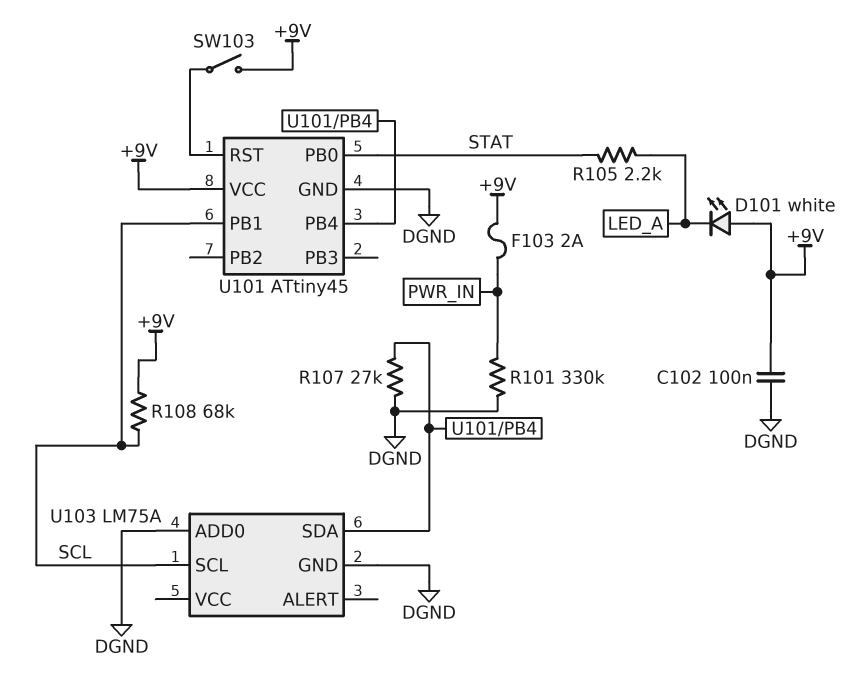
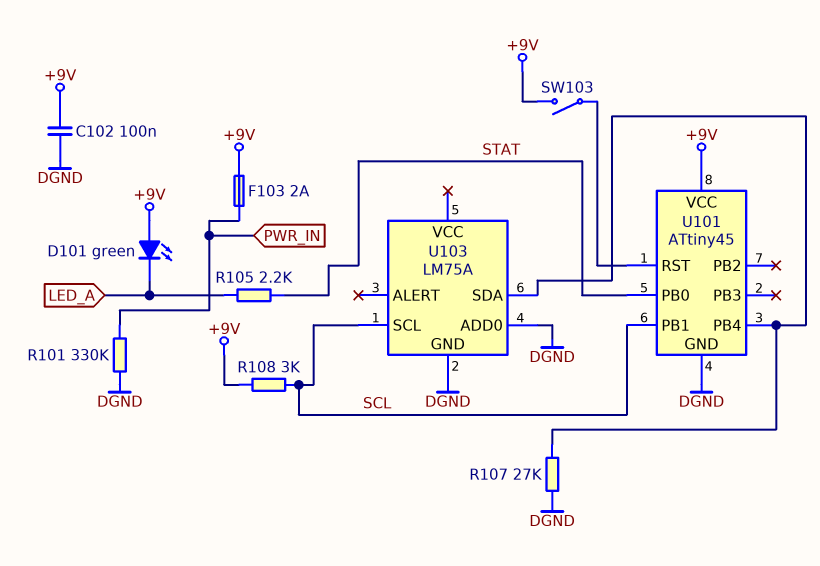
D101: LED white (A +9V, K LED_A) -> LED green (A +9V, K LED_A)
R108: 68k (+9V, SCL) -> 3k (+9V, SCL)

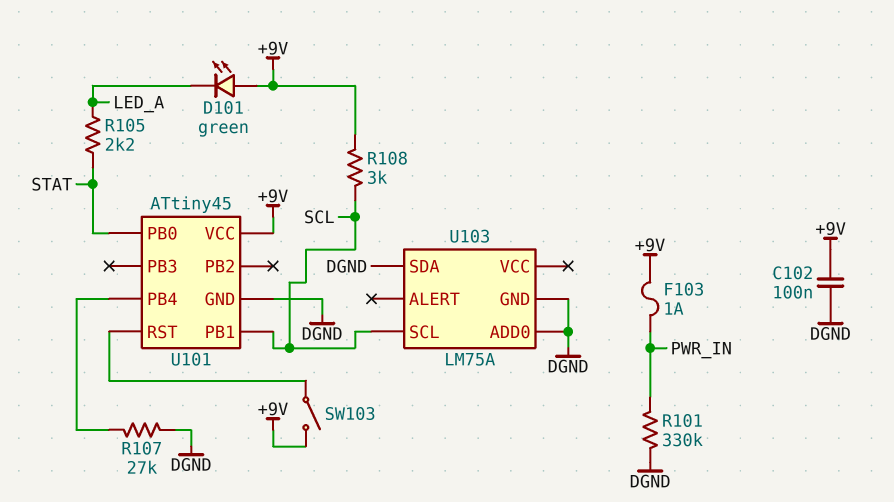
F103: 2A (+9V, PWR_IN) -> 1A (+9V, PWR_IN)
U103 pin SDA: U101/PB4 -> DGND

